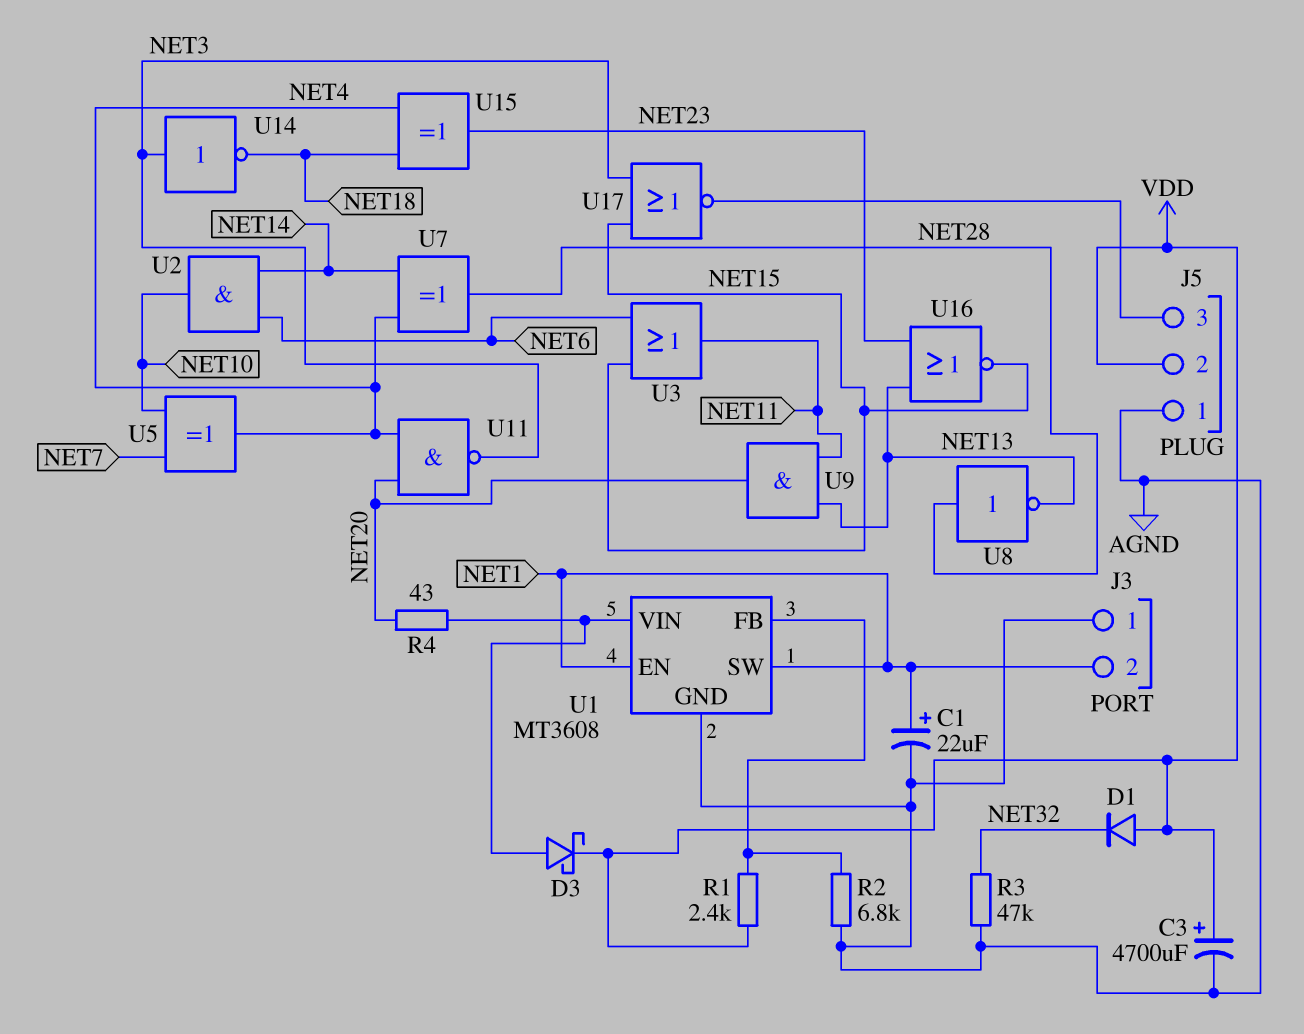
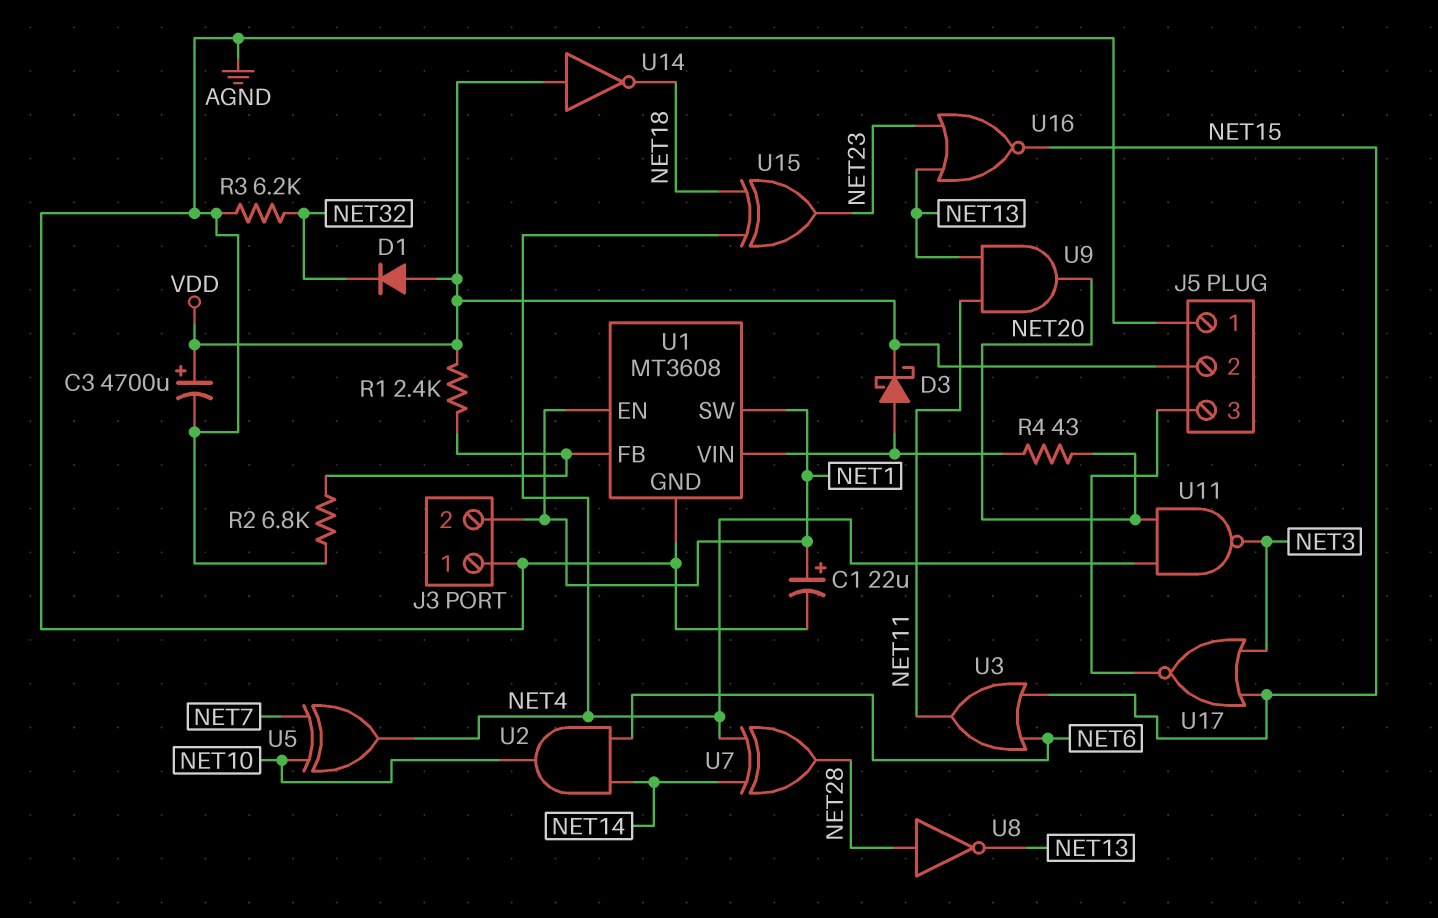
R3: 47k (AGND, NET32) -> 6.2k (AGND, NET32)
U14: NOT (in NET3, out NET18) -> NOT (in VDD, out NET18)

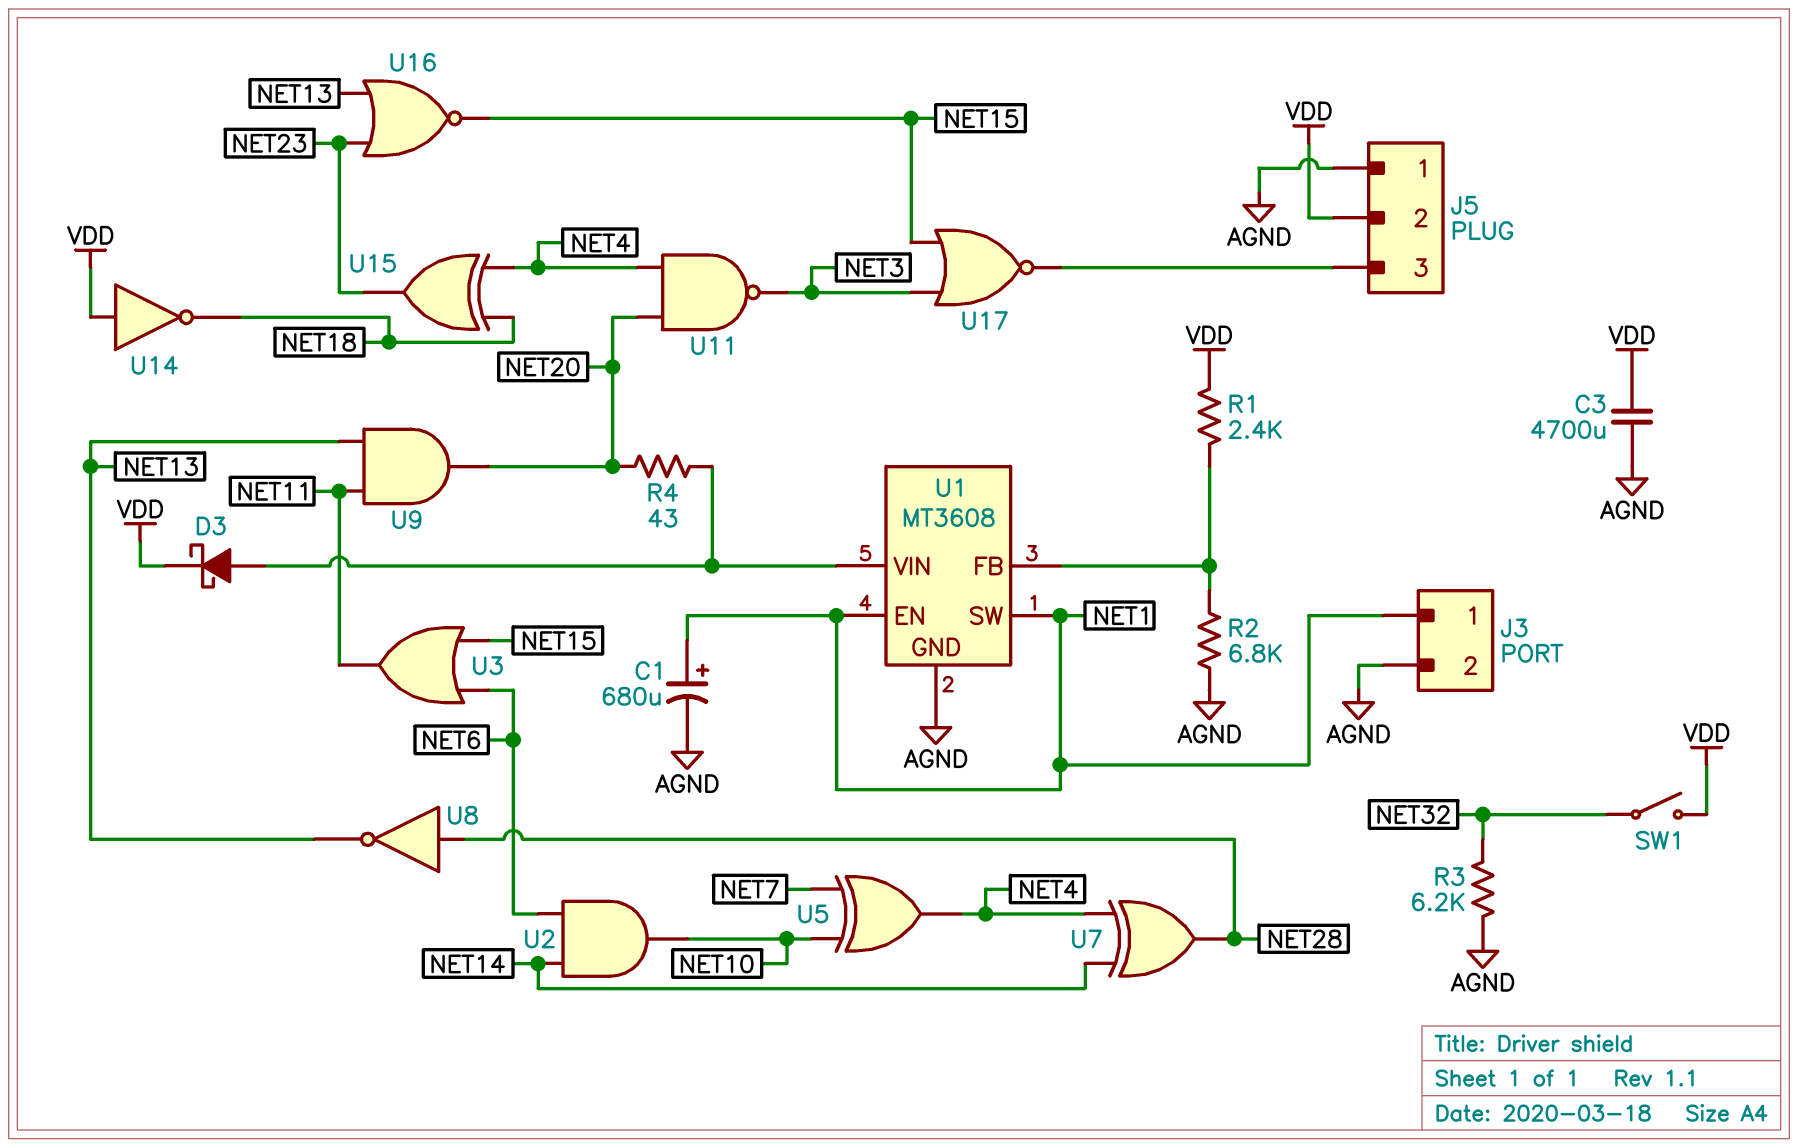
C1: 22uF (plus NET1, minus AGND) -> 680uF (plus NET1, minus AGND)
C3: 4700uF (plus VDD, minus AGND) -> 4700uF (AGND, VDD)
D1: diode (A VDD, K NET32) -> none
J3 pin 1: AGND -> NET1
J3 pin 2: NET1 -> AGND
SW1: none -> switch (NET32, VDD)

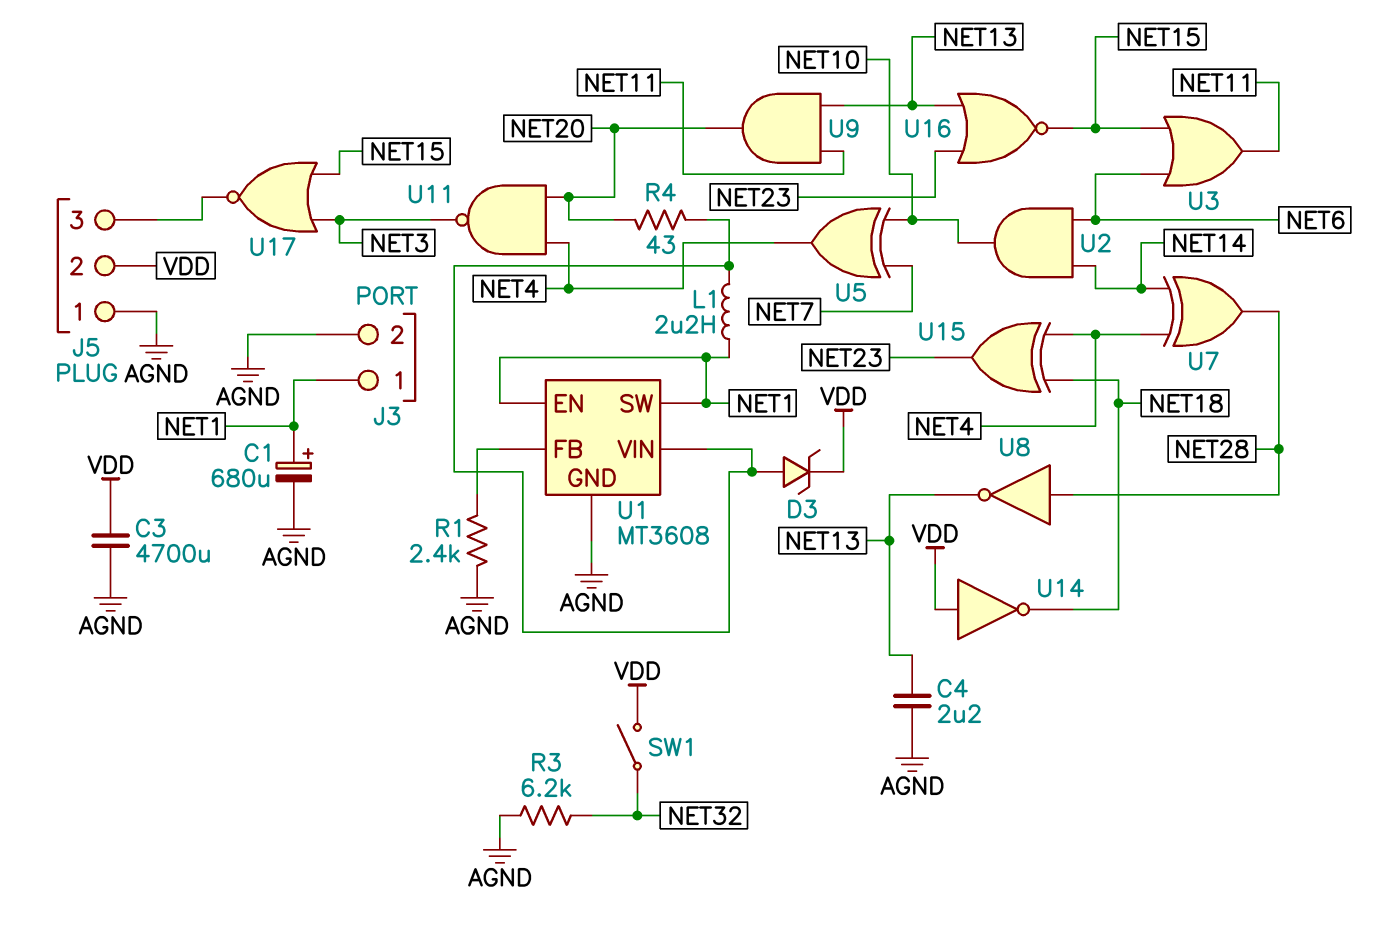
C4: none -> 2.2uF (AGND, NET13)
D3: schottky (A U1/VIN, K VDD) -> zener (A U1/VIN, K VDD)
L1: none -> 2.2uH (NET1, U1/VIN)
R1: 2.4k (U1/FB, VDD) -> 2.4k (AGND, U1/FB)
R2: 6.8k (AGND, U1/FB) -> none

